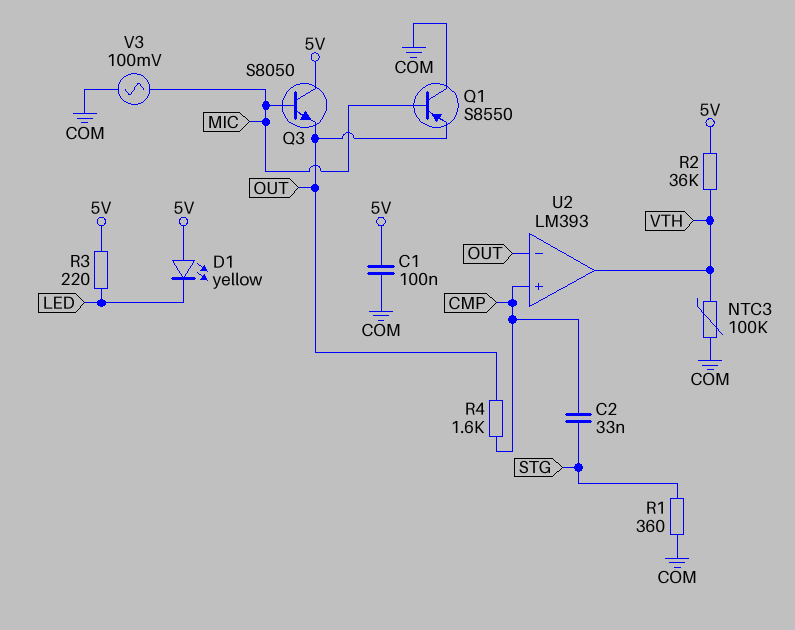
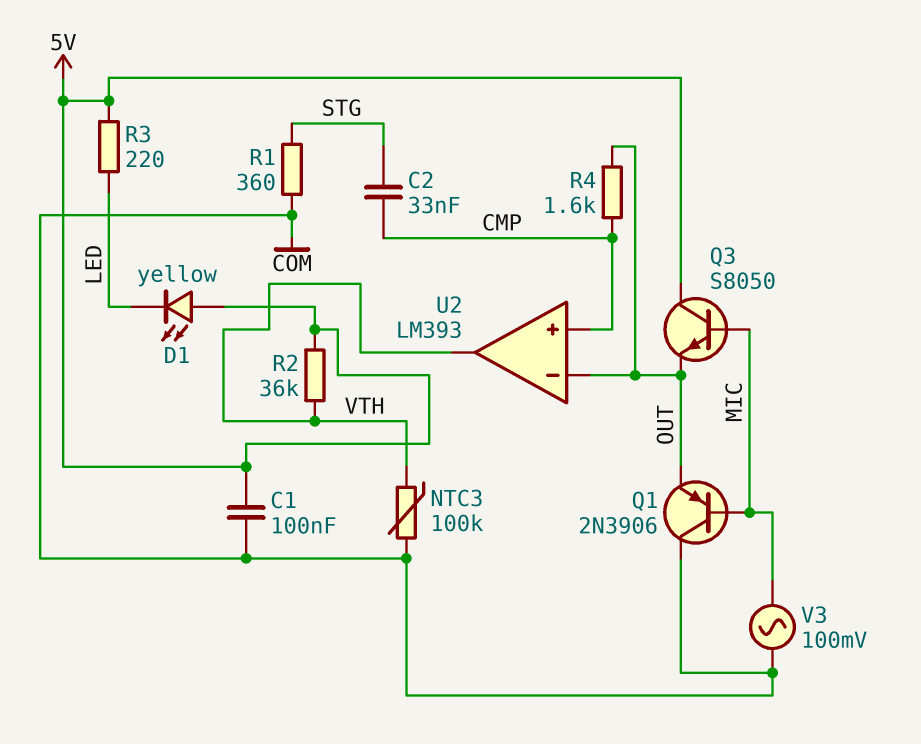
Q1: PNP S8550 (B MIC, C COM, E OUT) -> PNP 2N3906 (B MIC, C COM, E OUT)

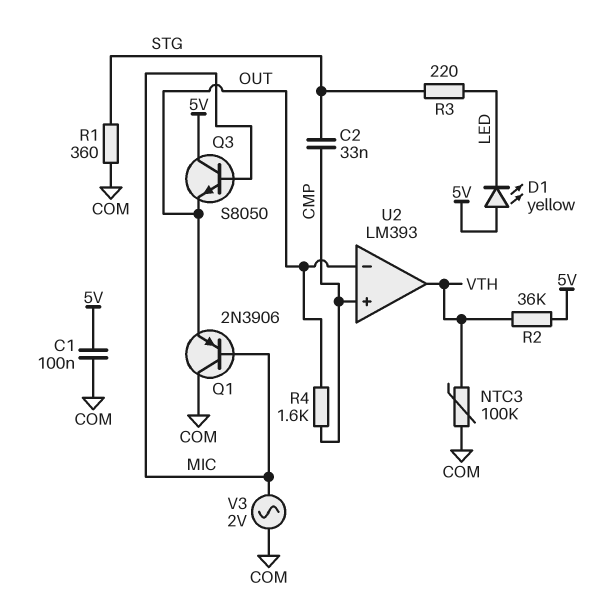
R3: 220 (5V, LED) -> 220 (LED, STG)
V3: AC 100mV (COM, MIC) -> AC 2V (COM, MIC)

